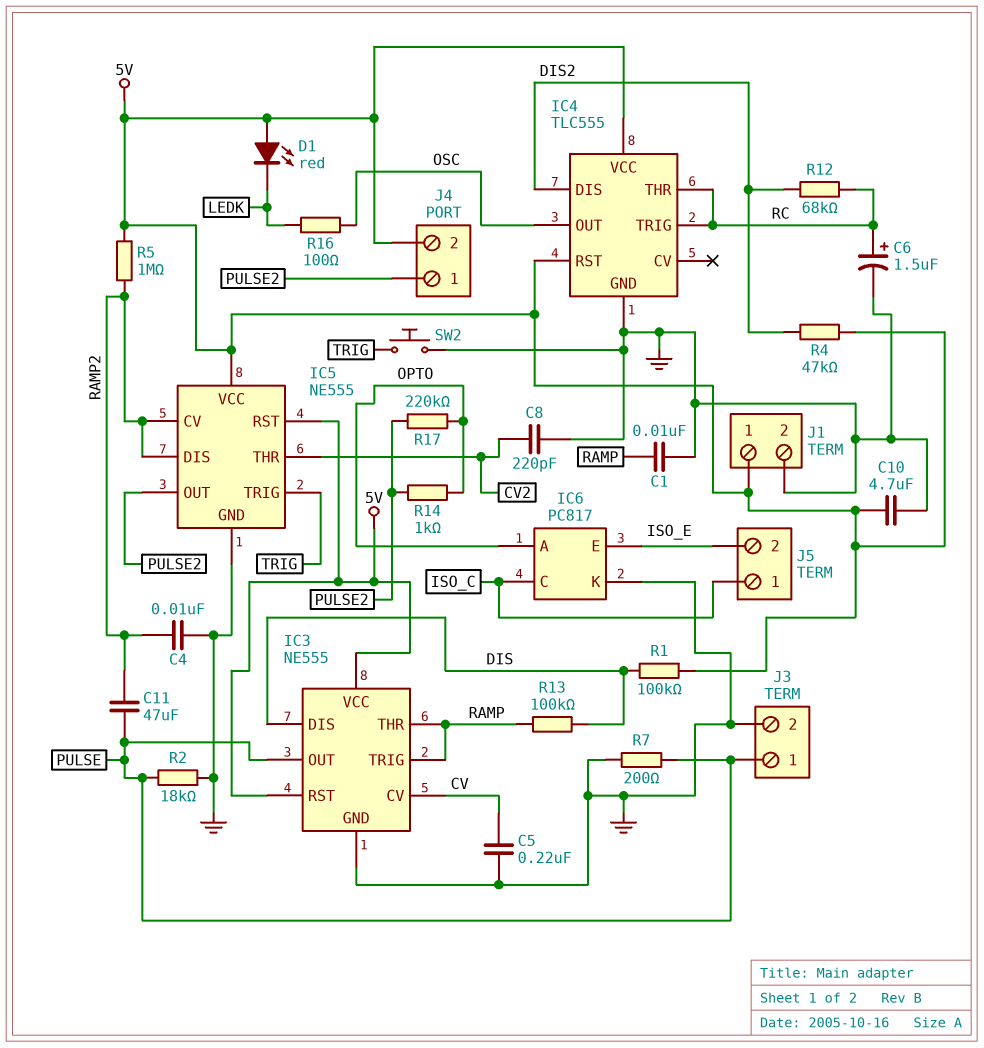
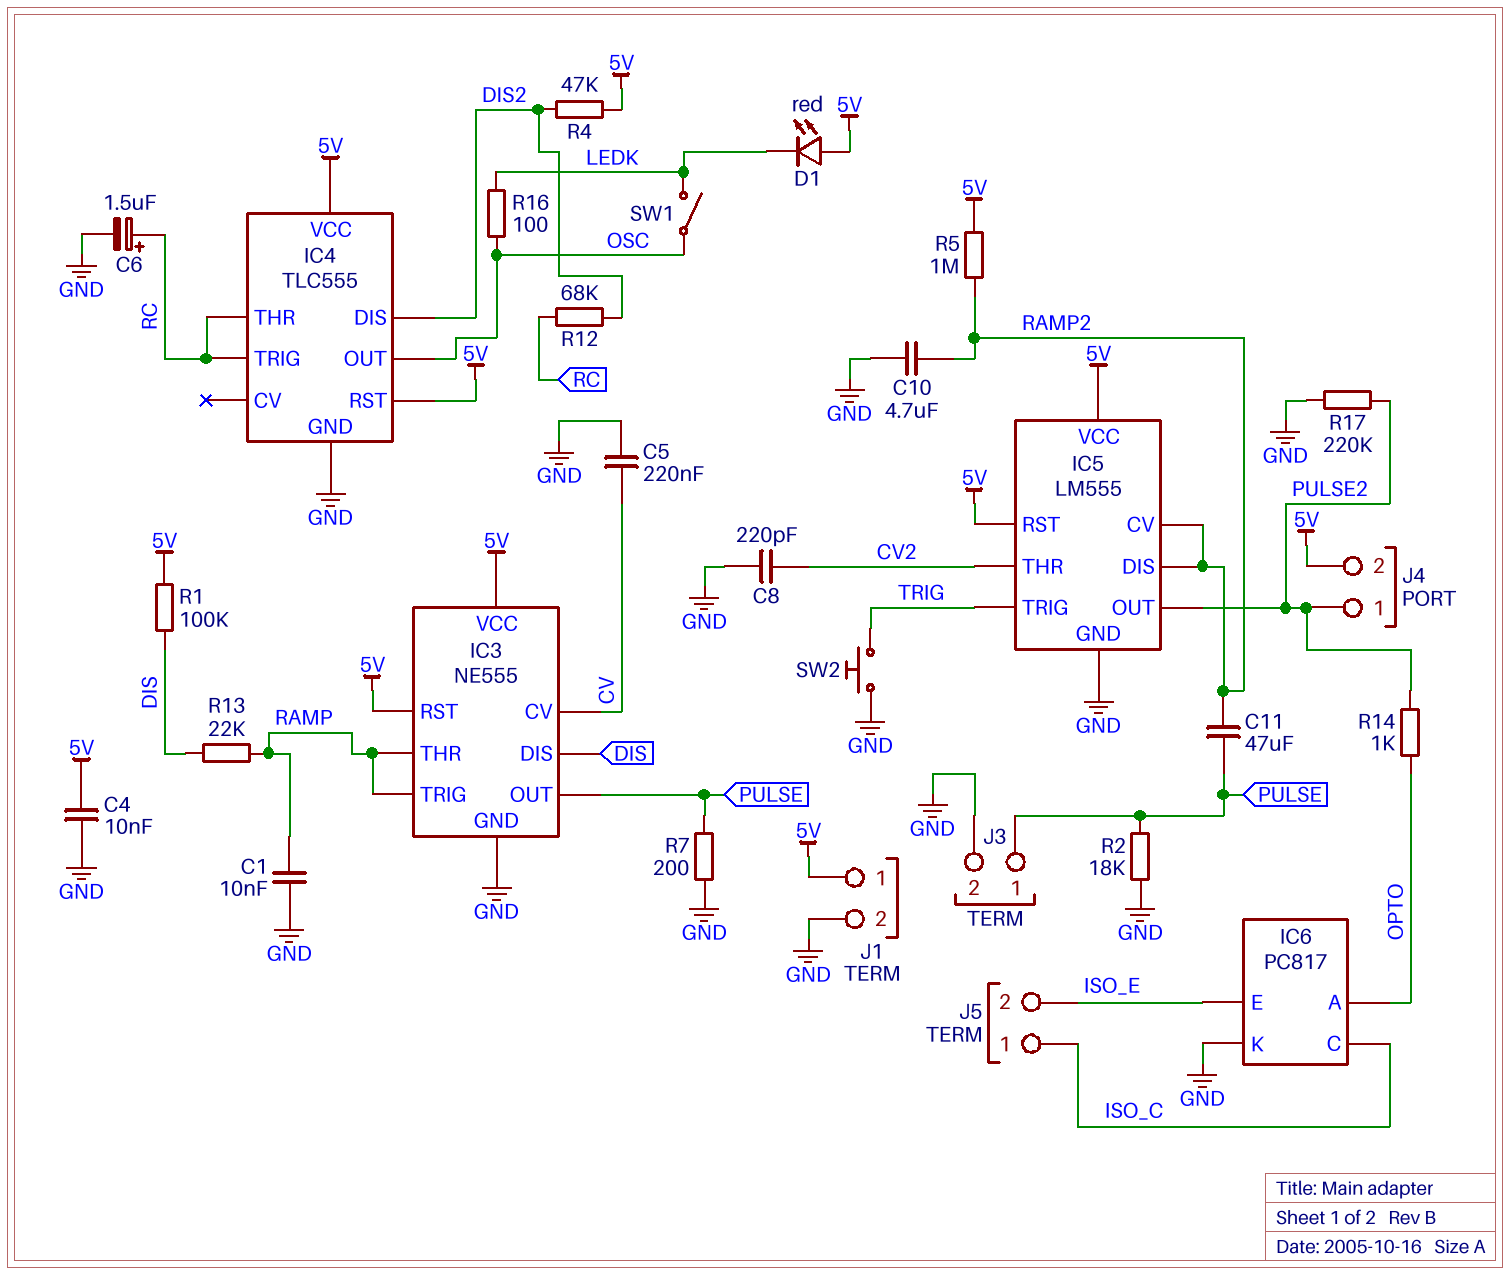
C4: 10nF (GND, RAMP2) -> 10nF (5V, GND)
C10: 4.7uF (5V, GND) -> 4.7uF (GND, RAMP2)
IC5: NE555 -> LM555
R13: 100k (DIS, RAMP) -> 22k (DIS, RAMP)
R17: 220k (OPTO, PULSE2) -> 220k (GND, PULSE2)
SW1: none -> switch (LEDK, OSC)

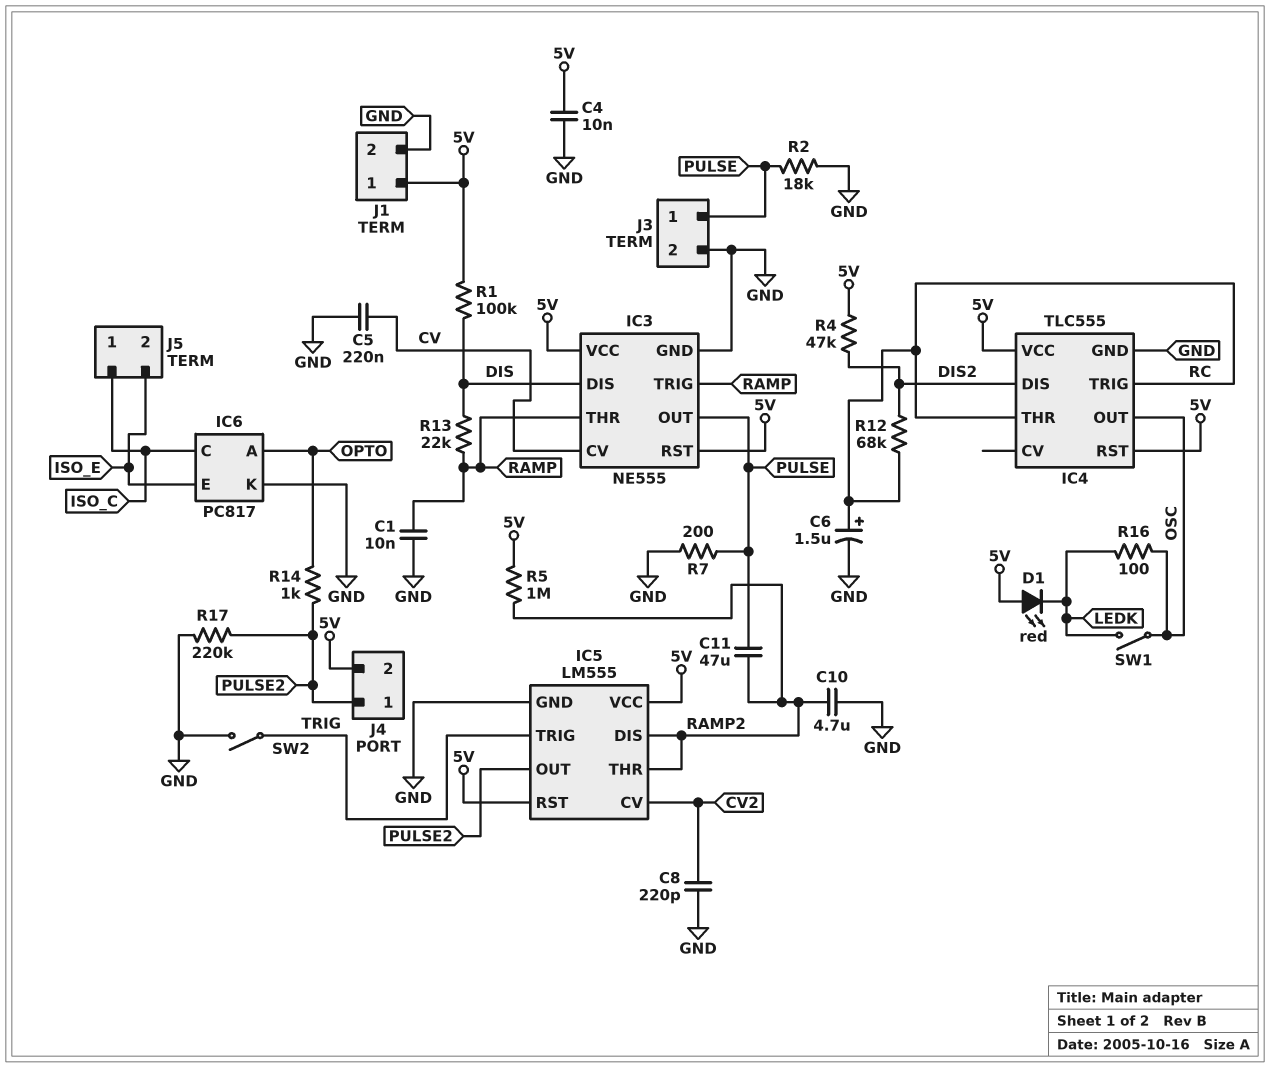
IC5 pin CV: RAMP2 -> CV2
IC5 pin THR: CV2 -> RAMP2
SW2: button (GND, TRIG) -> switch (GND, TRIG)

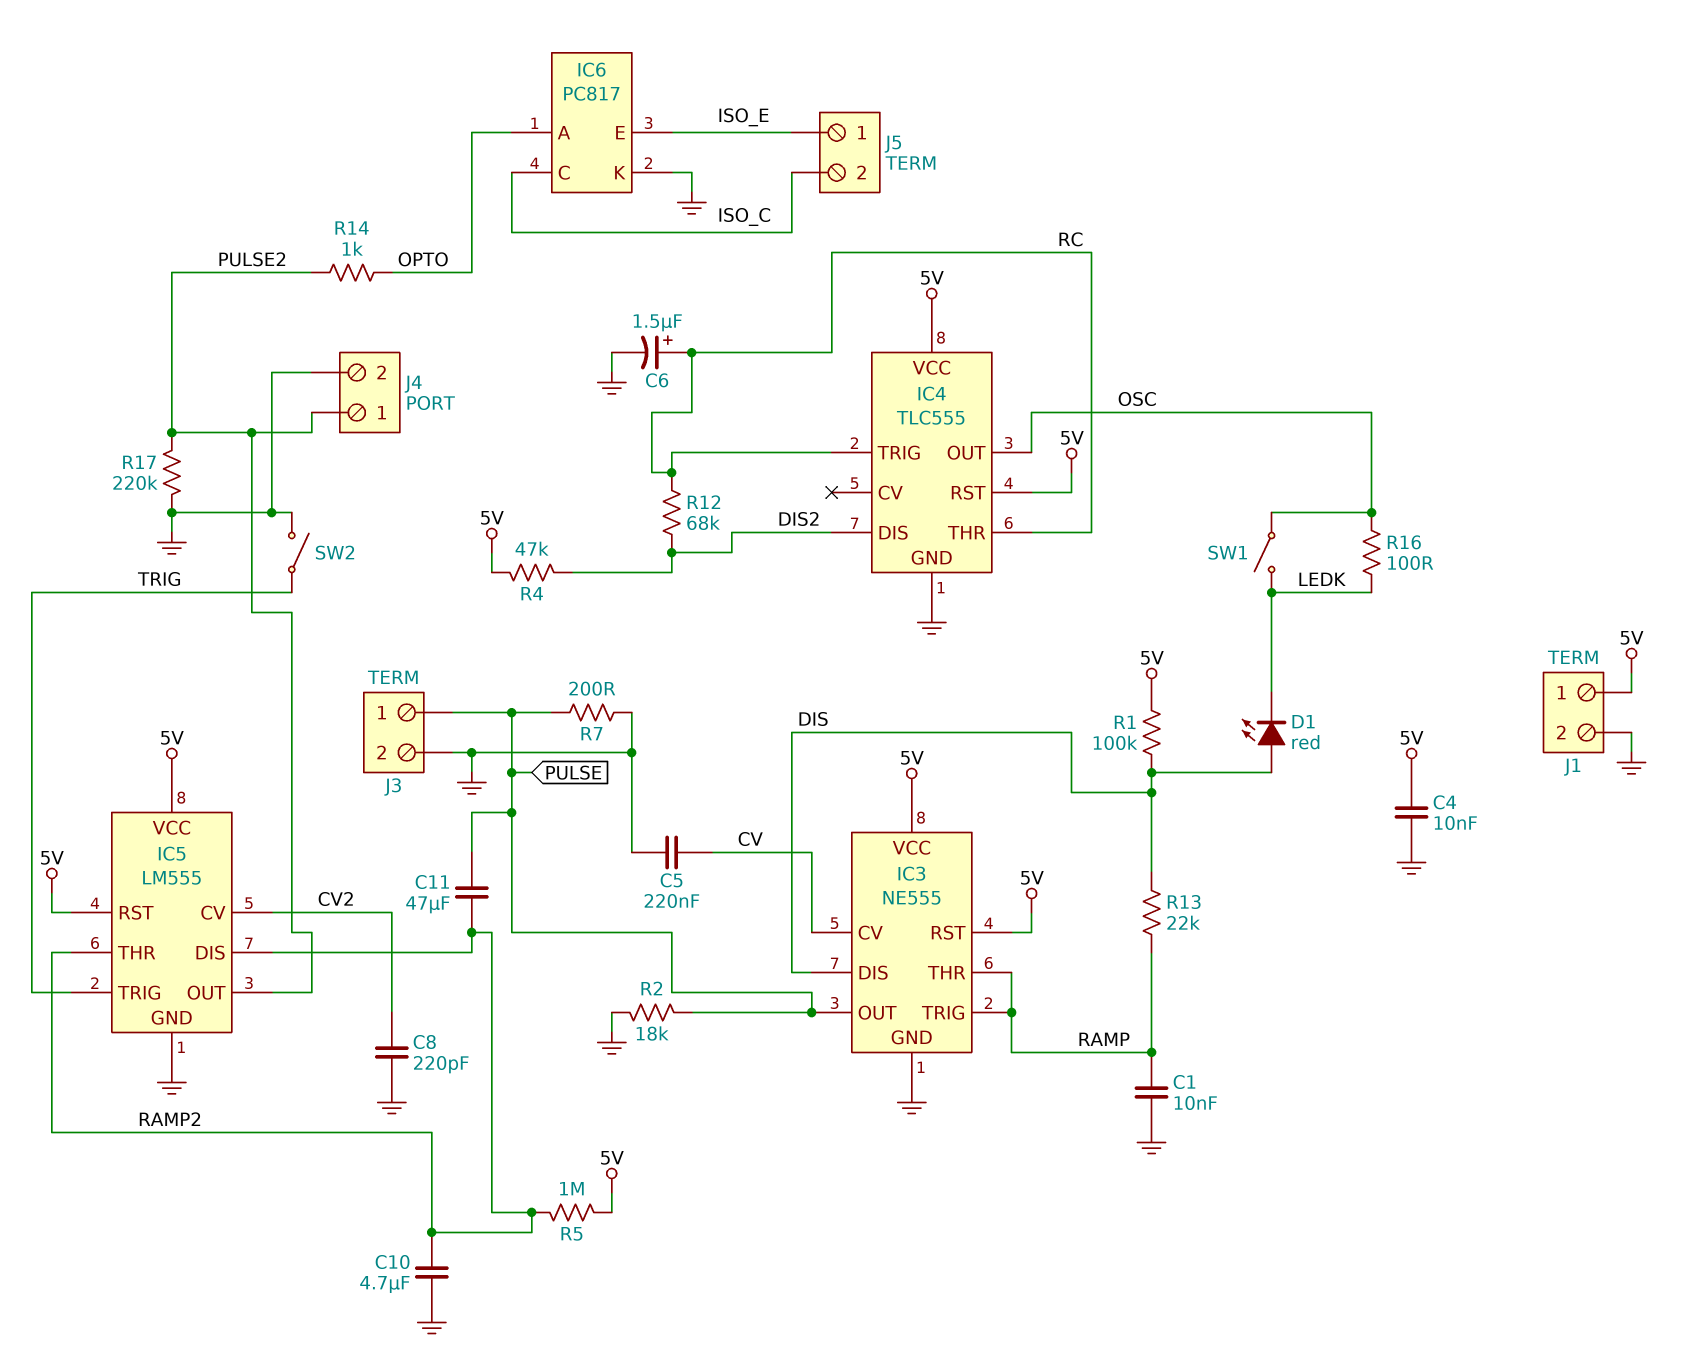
D1: LED red (A 5V, K LEDK) -> LED red (A DIS, K LEDK)
J4 pin 2: 5V -> GND
J5 pin 1: ISO_C -> ISO_E
J5 pin 2: ISO_E -> ISO_C

